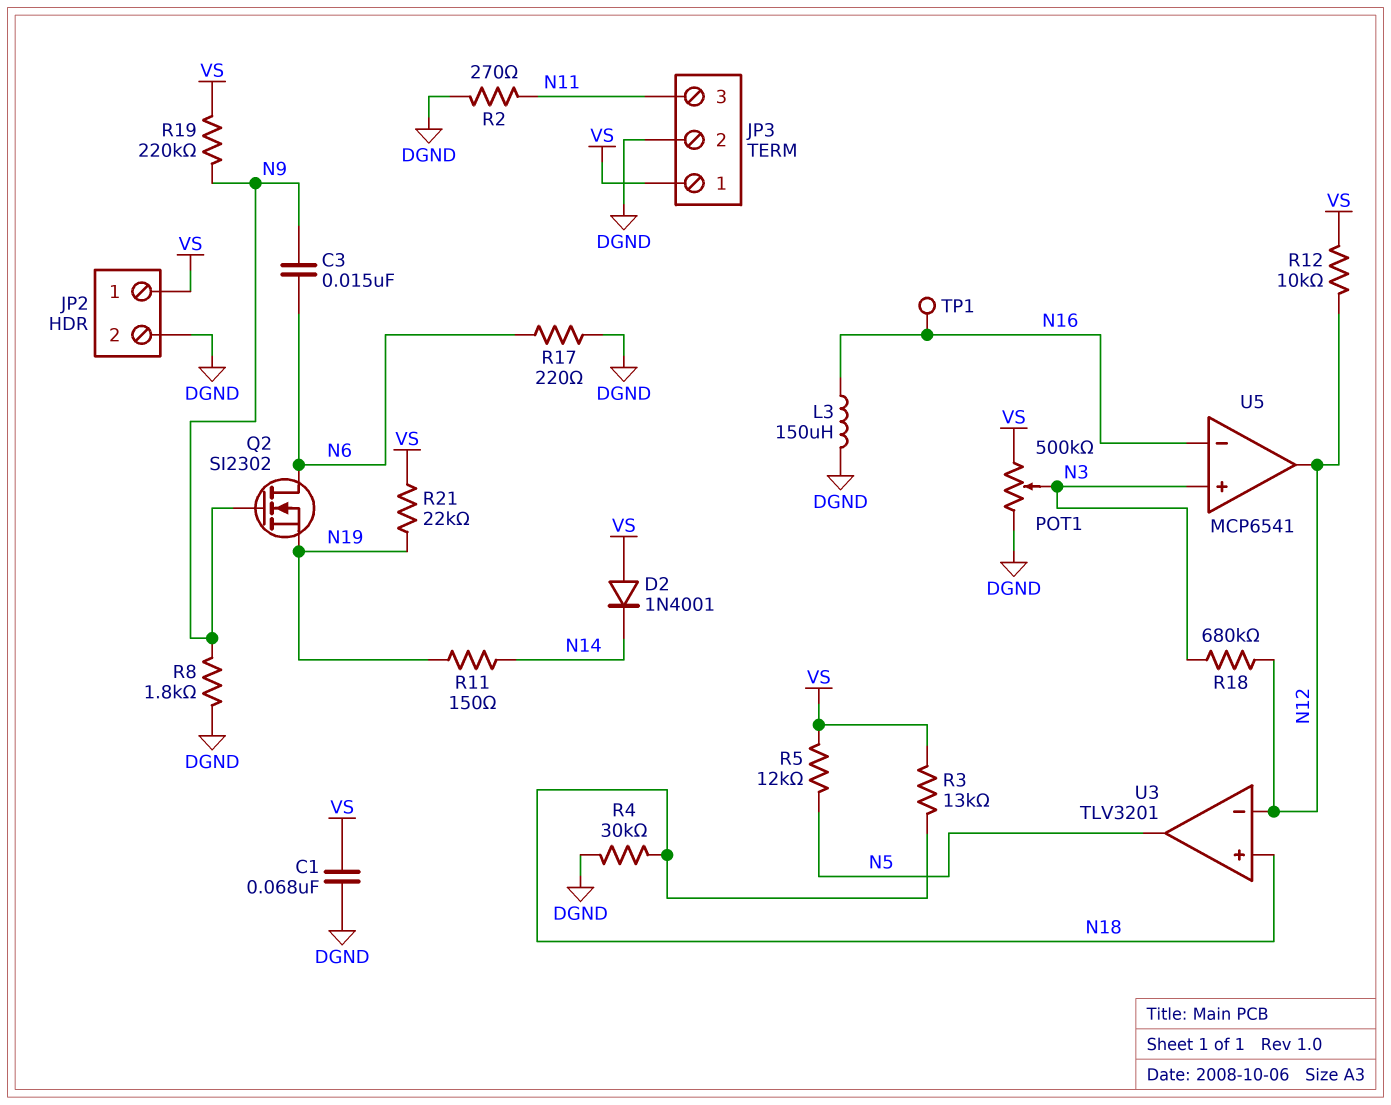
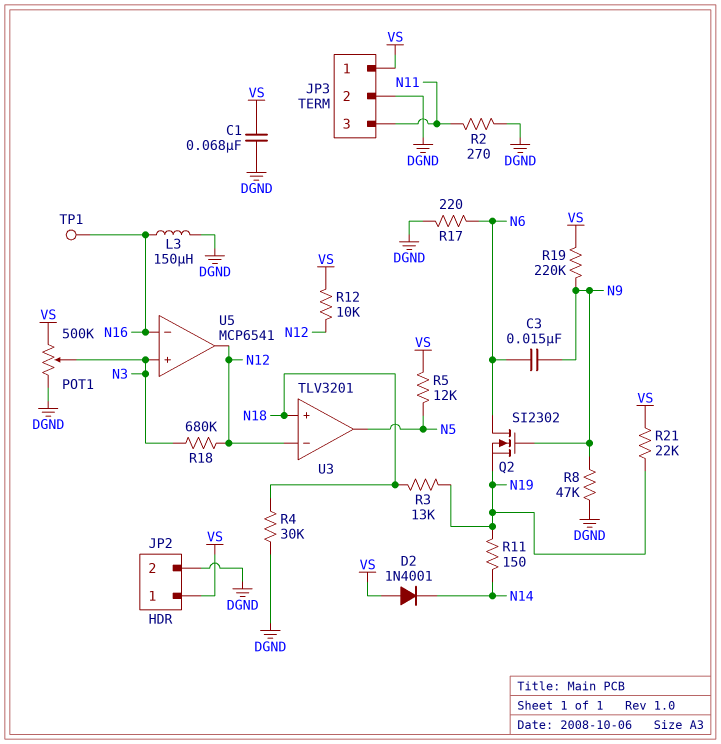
R3: 13k (N18, VS) -> 13k (N18, N19)
R8: 1.8k (DGND, N9) -> 47k (DGND, N9)

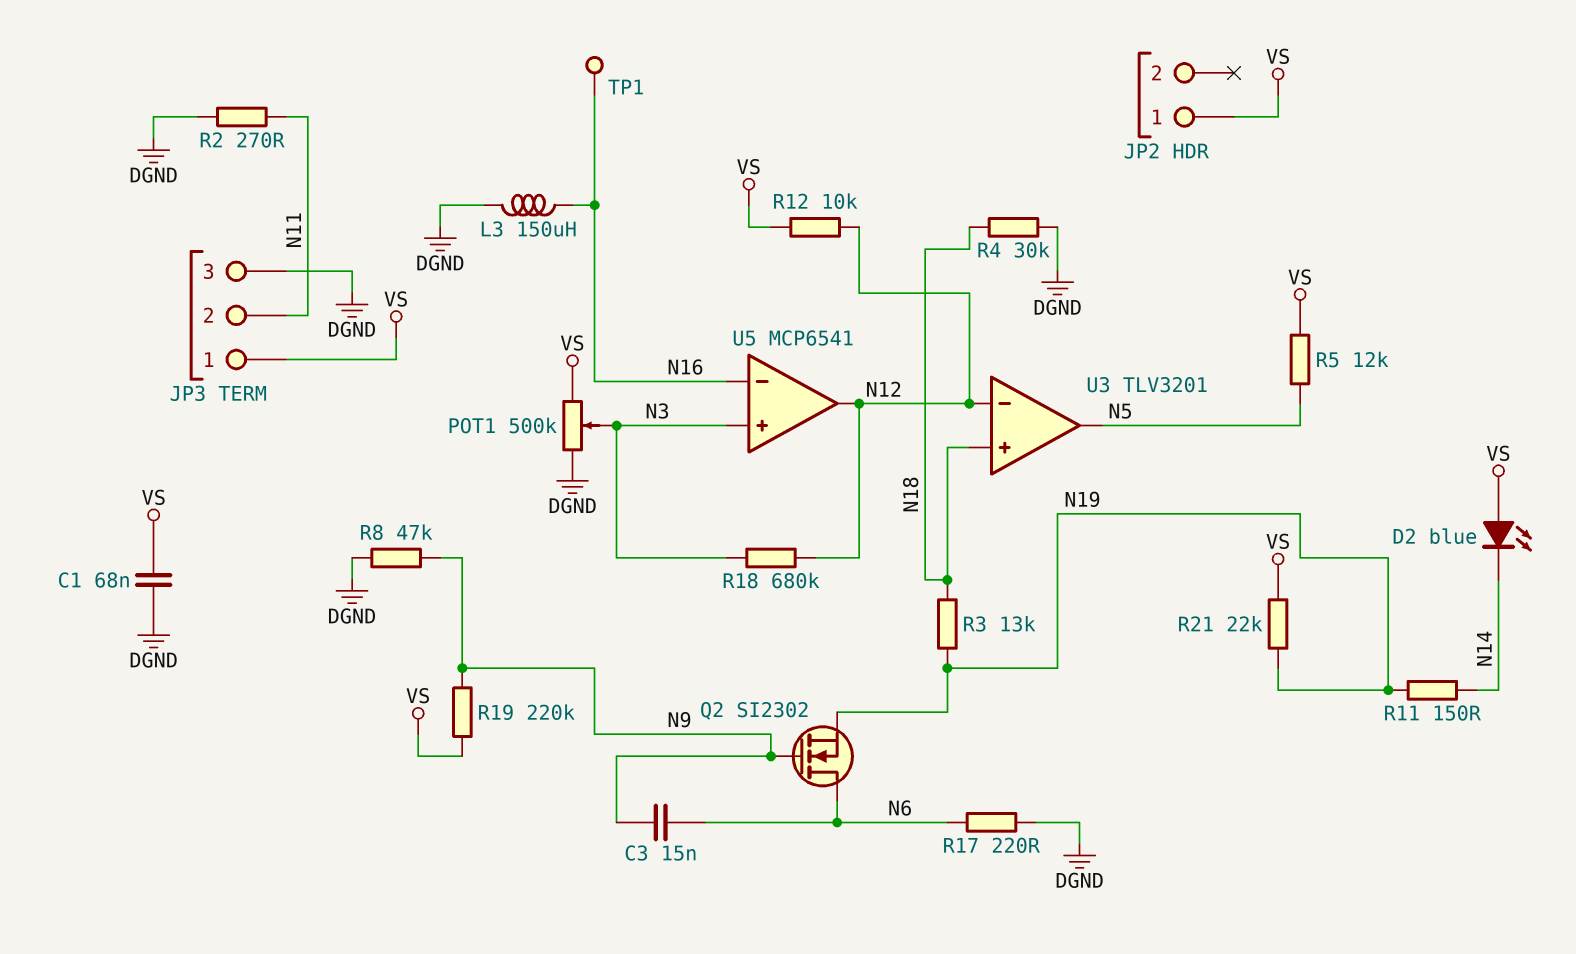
D2: diode 1N4001 (A VS, K N14) -> LED blue (A VS, K N14)
JP2 pin 2: DGND -> none
JP3 pin 2: DGND -> N11
JP3 pin 3: N11 -> DGND

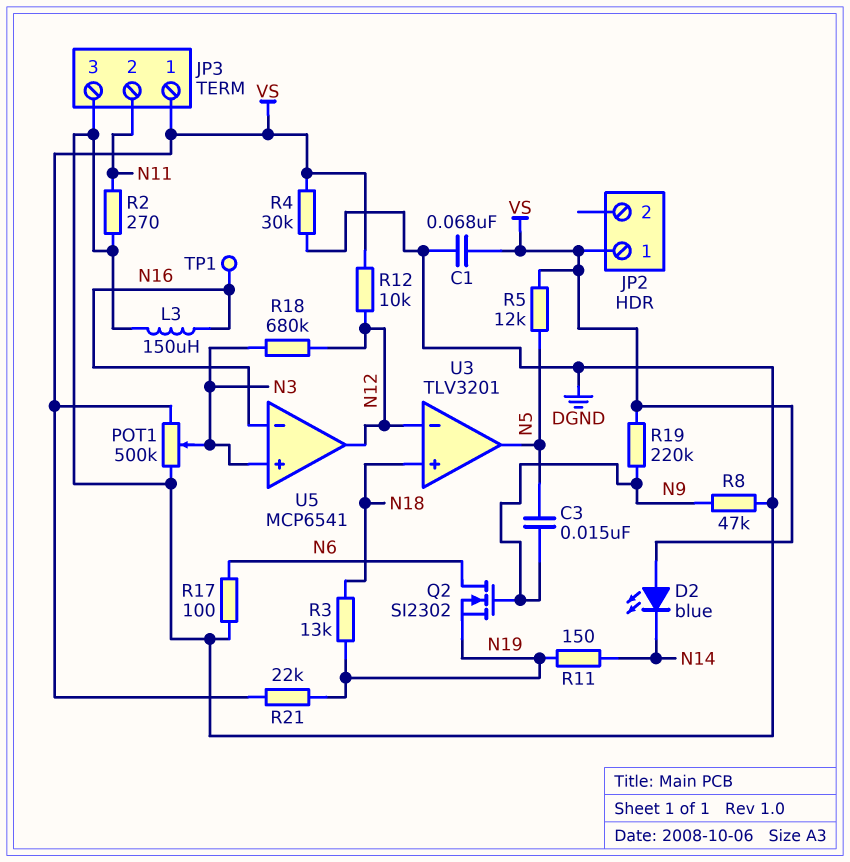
C3: 15nF (N6, N9) -> 15nF (N5, N9)
R4: 30k (DGND, N18) -> 30k (DGND, VS)
R17: 220 (DGND, N6) -> 100 (DGND, N6)

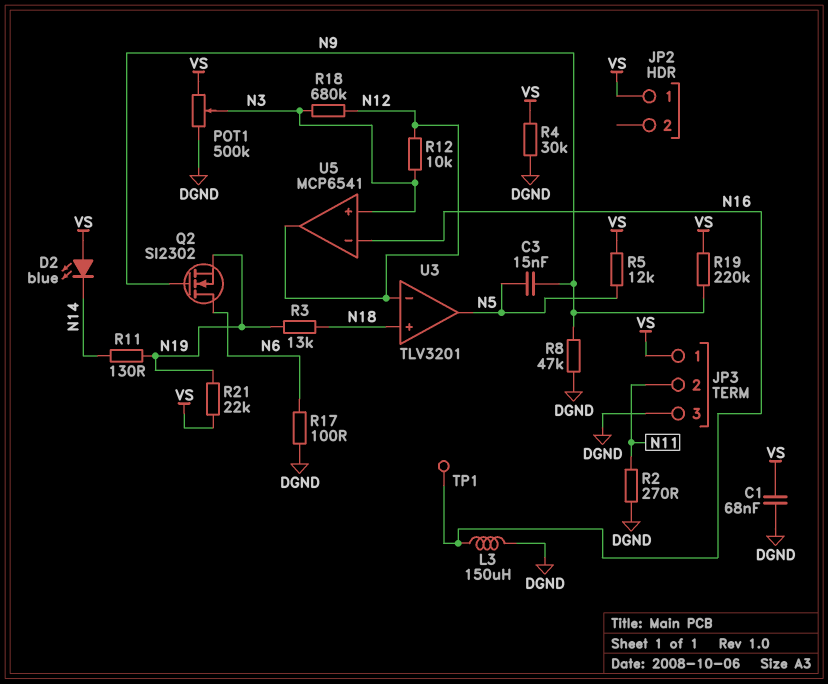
R11: 150 (N14, N19) -> 130 (N14, N19)
R12: 10k (N12, VS) -> 10k (N3, N12)

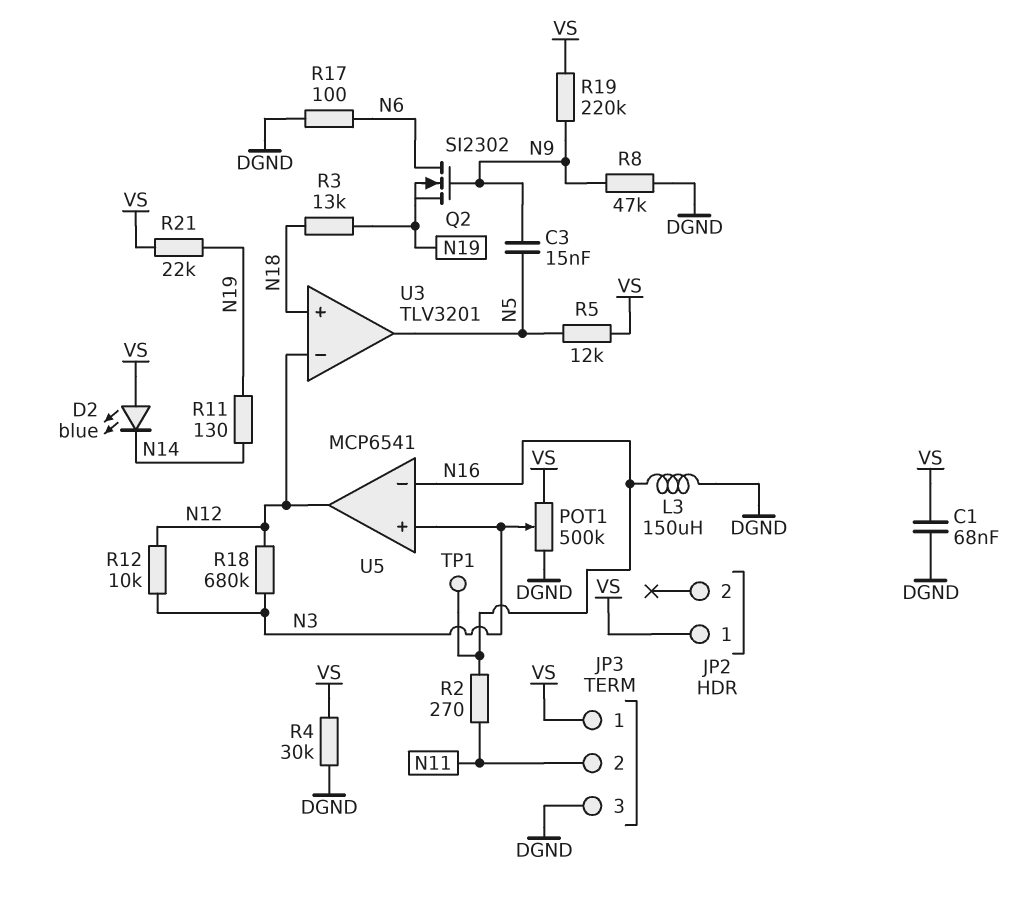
R2: 270 (DGND, N11) -> 270 (N11, N16)

